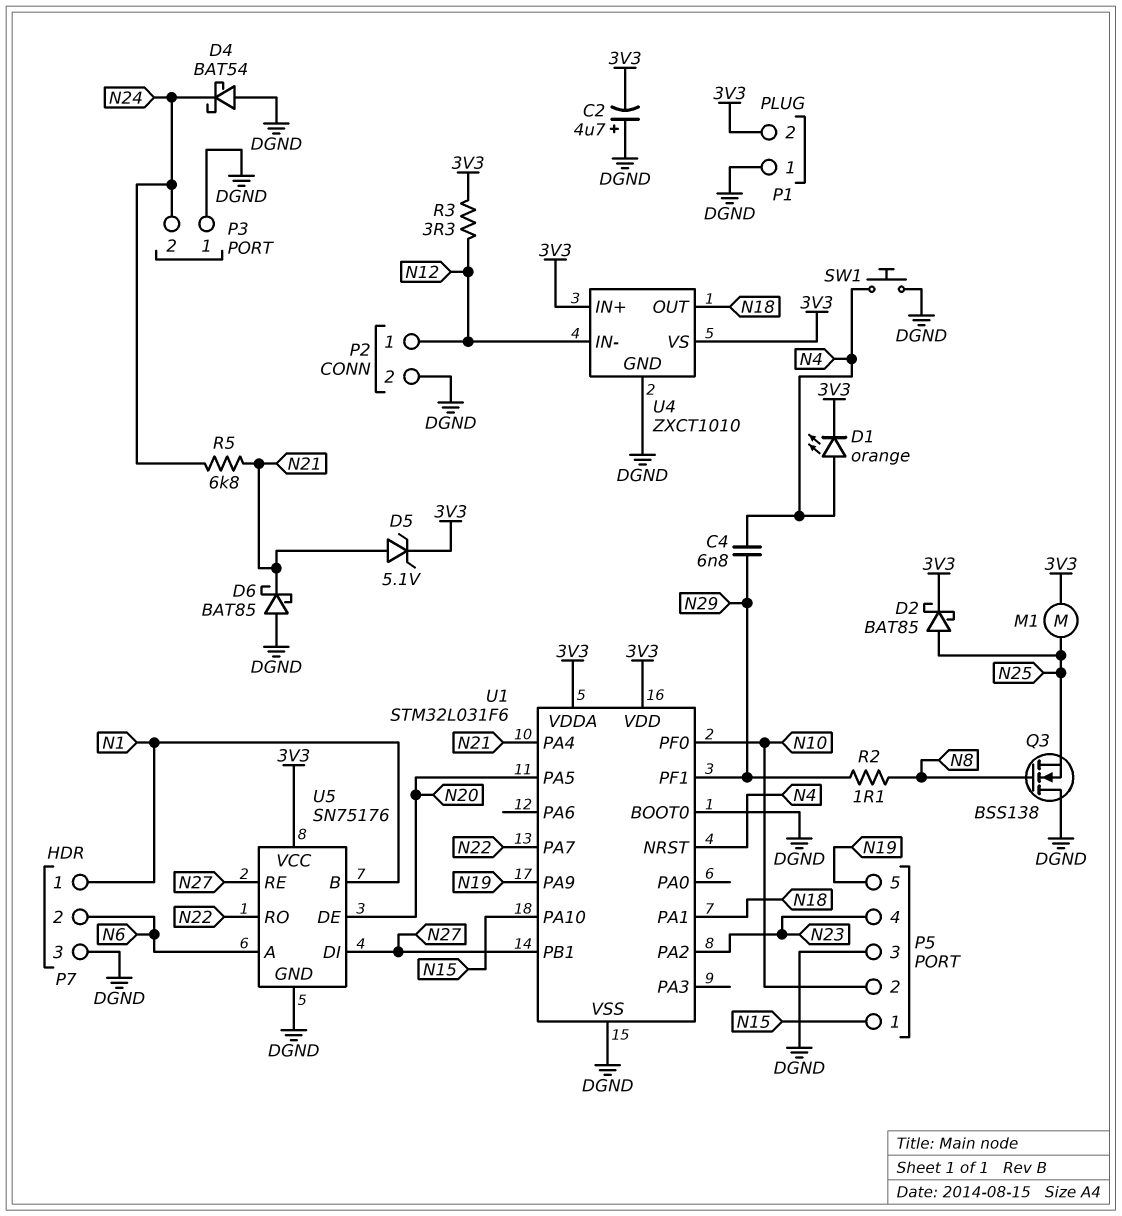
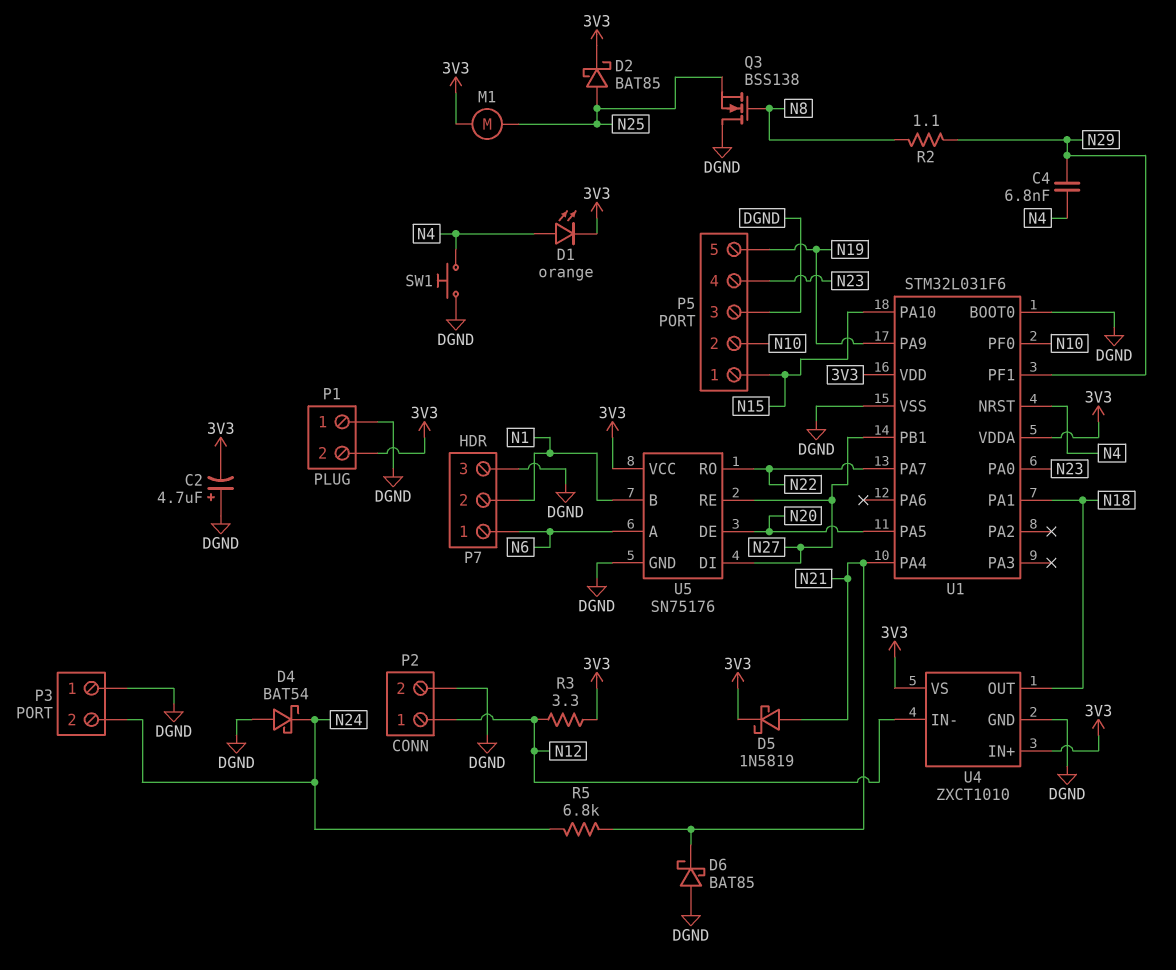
D5: zener 5.1V (A N21, K 3V3) -> schottky 1N5819 (A N21, K 3V3)
P7 pin 1: N1 -> N6
P7 pin 2: N6 -> N1
U1 pin PA0: none -> N23
U1 pin PA2: N23 -> none

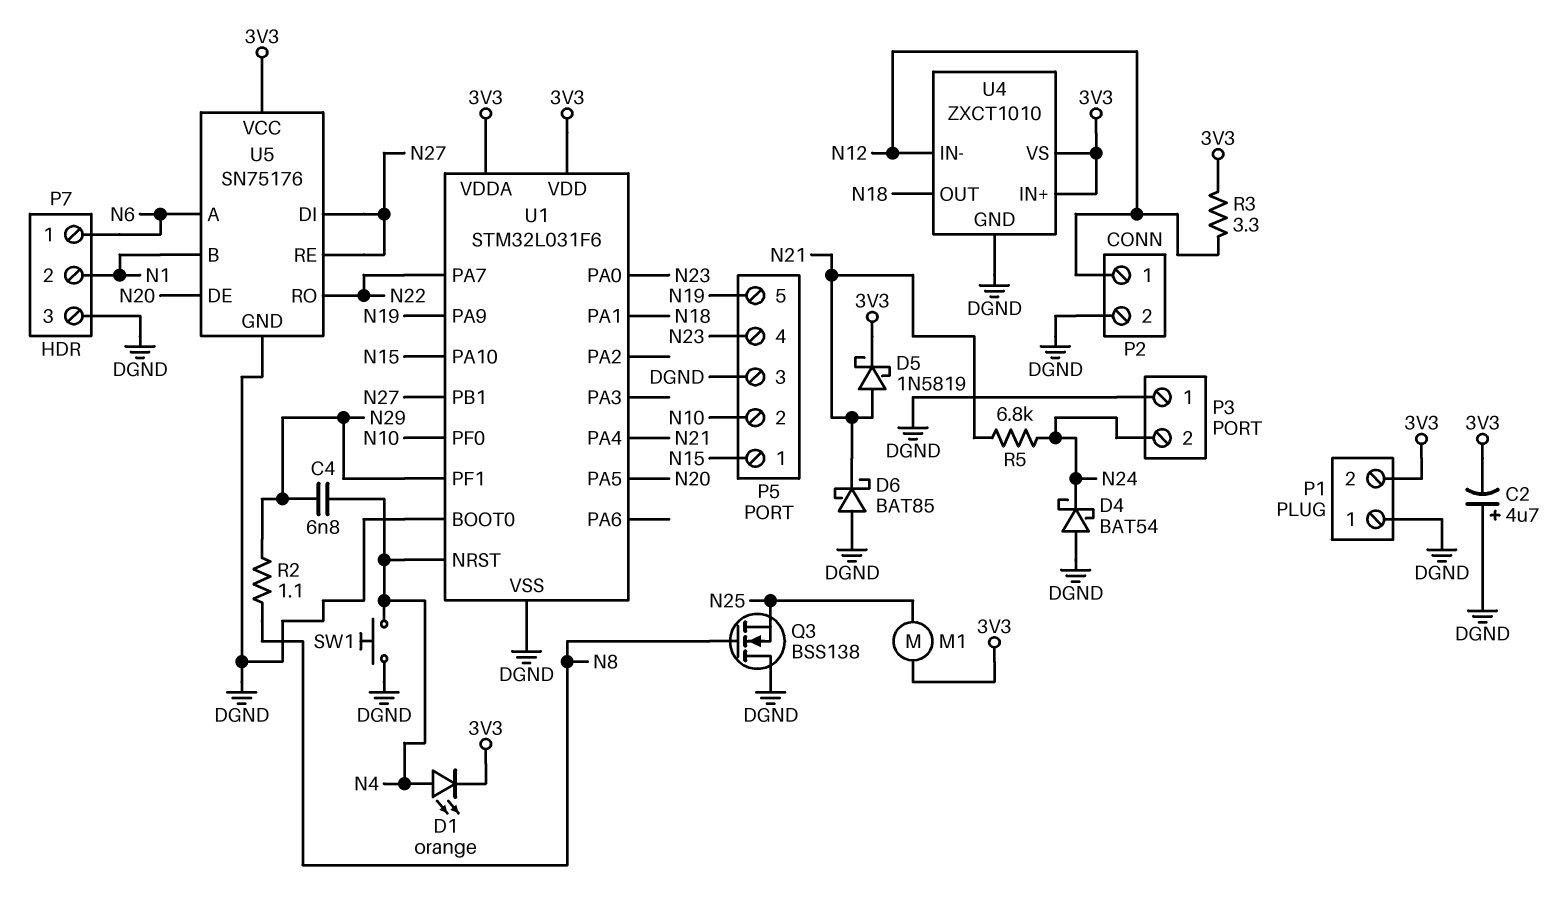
D2: schottky BAT85 (A N25, K 3V3) -> none

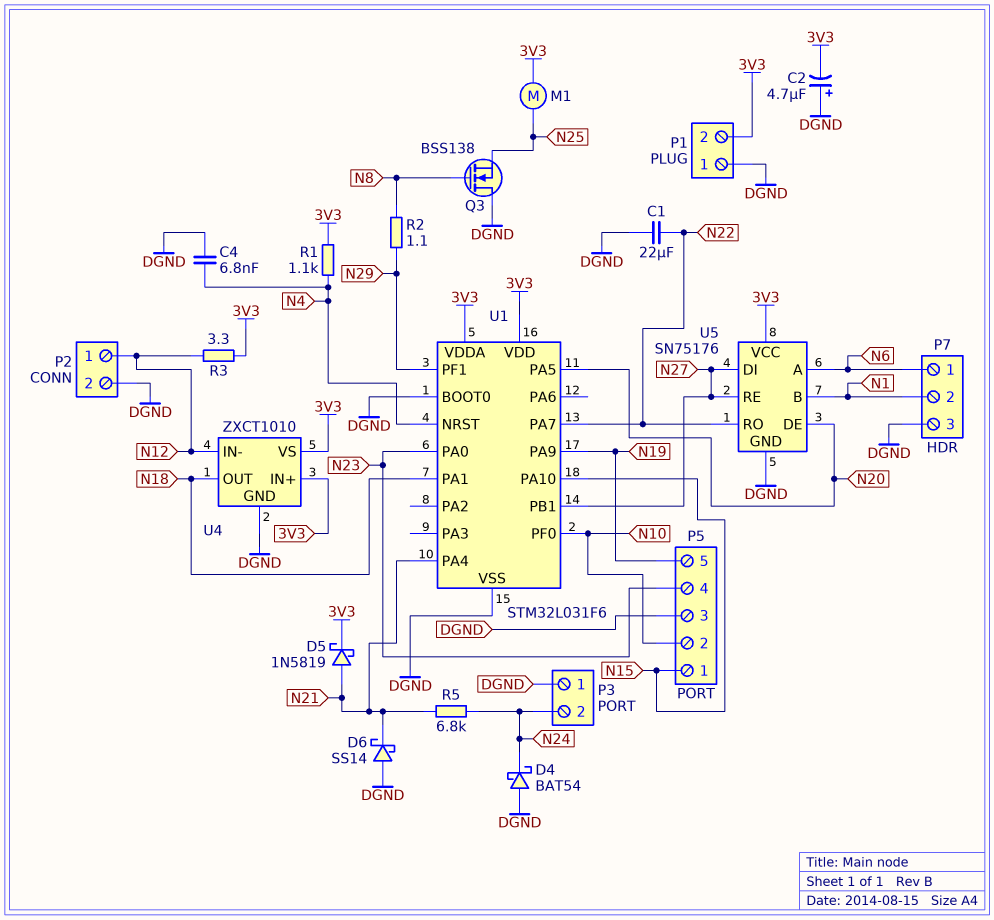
C1: none -> 22uF (DGND, N22)
C4: 6.8nF (N4, N29) -> 6.8nF (DGND, N4)
D1: LED orange (A N4, K 3V3) -> none
D6: schottky BAT85 (A DGND, K N21) -> schottky SS14 (A DGND, K N21)
R1: none -> 1.1k (3V3, N4)
SW1: button (DGND, N4) -> none

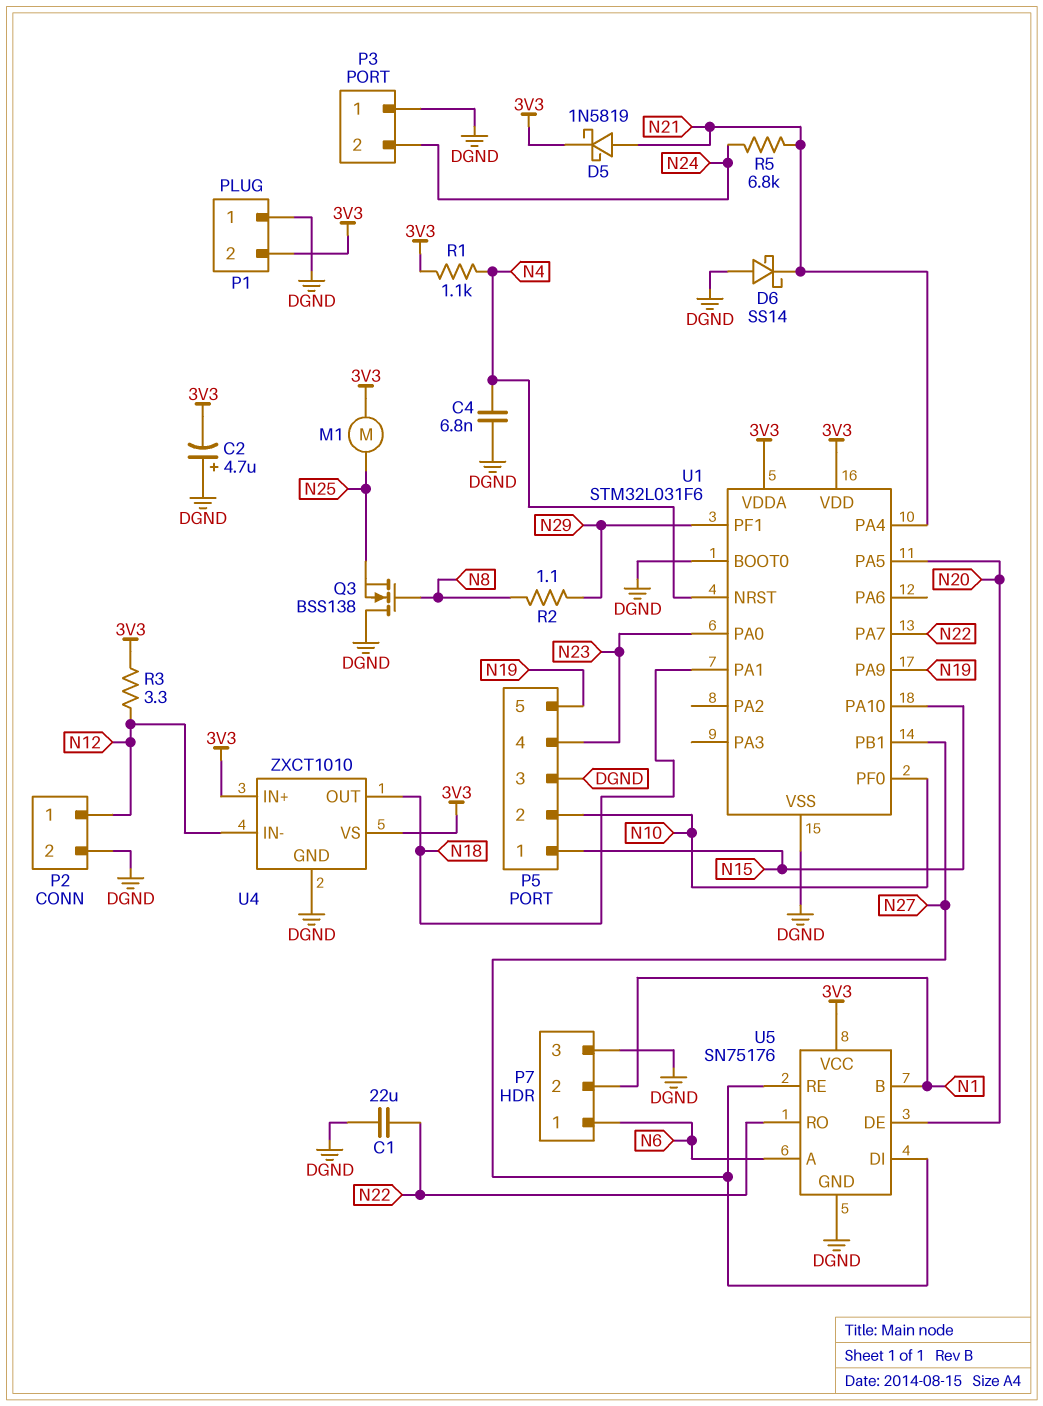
D4: schottky BAT54 (A DGND, K N24) -> none

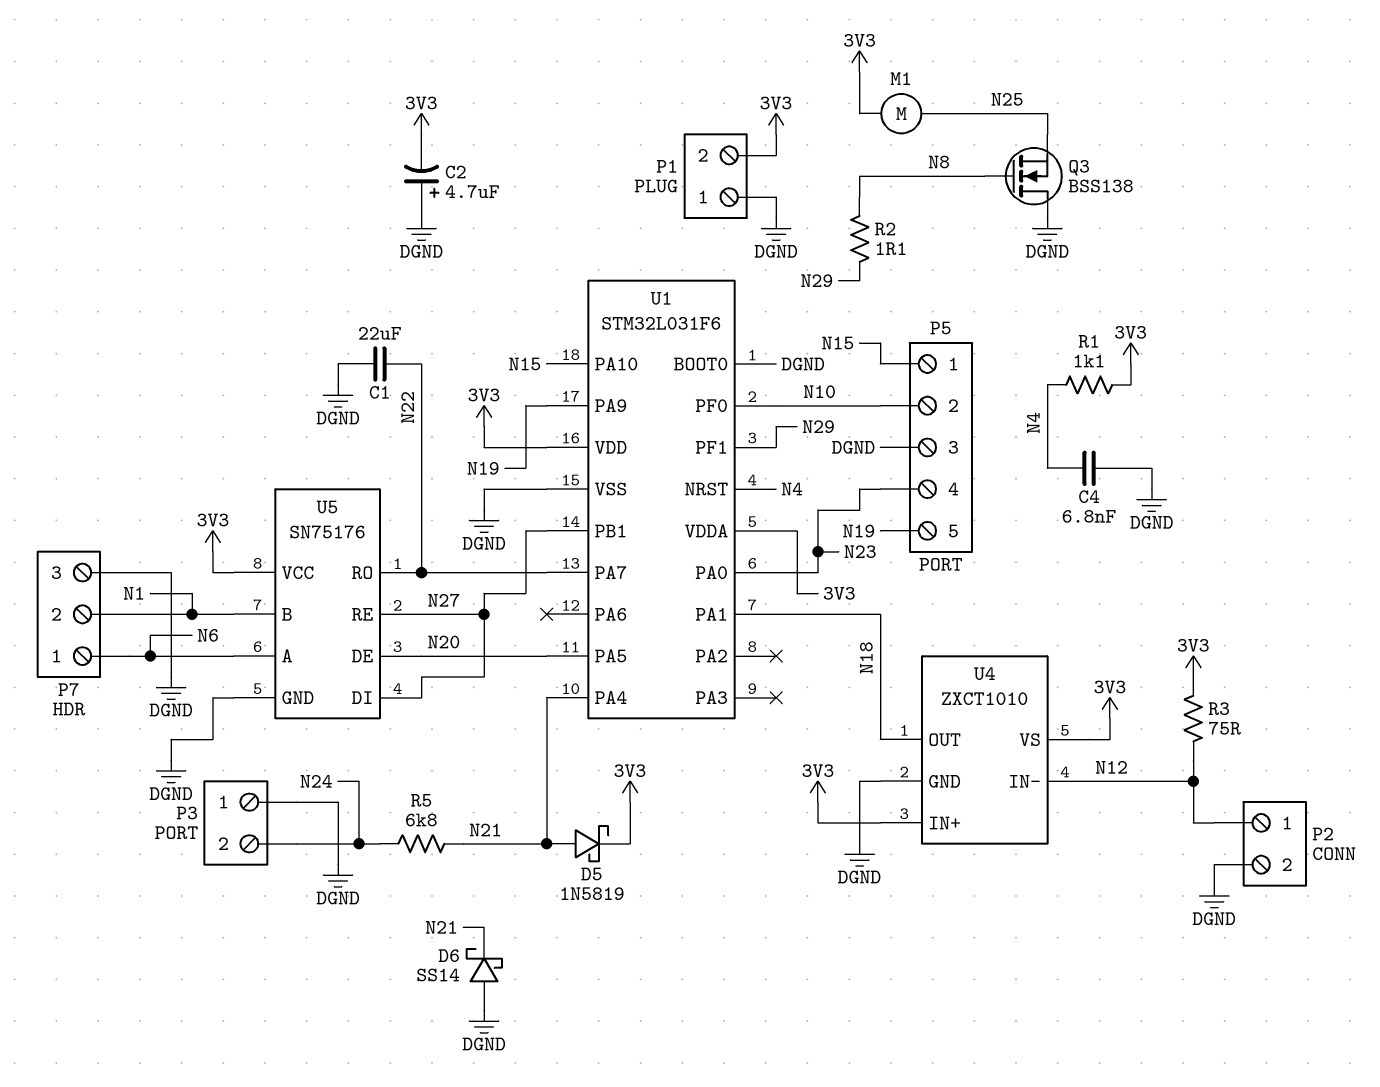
R3: 3.3 (3V3, N12) -> 75 (3V3, N12)

